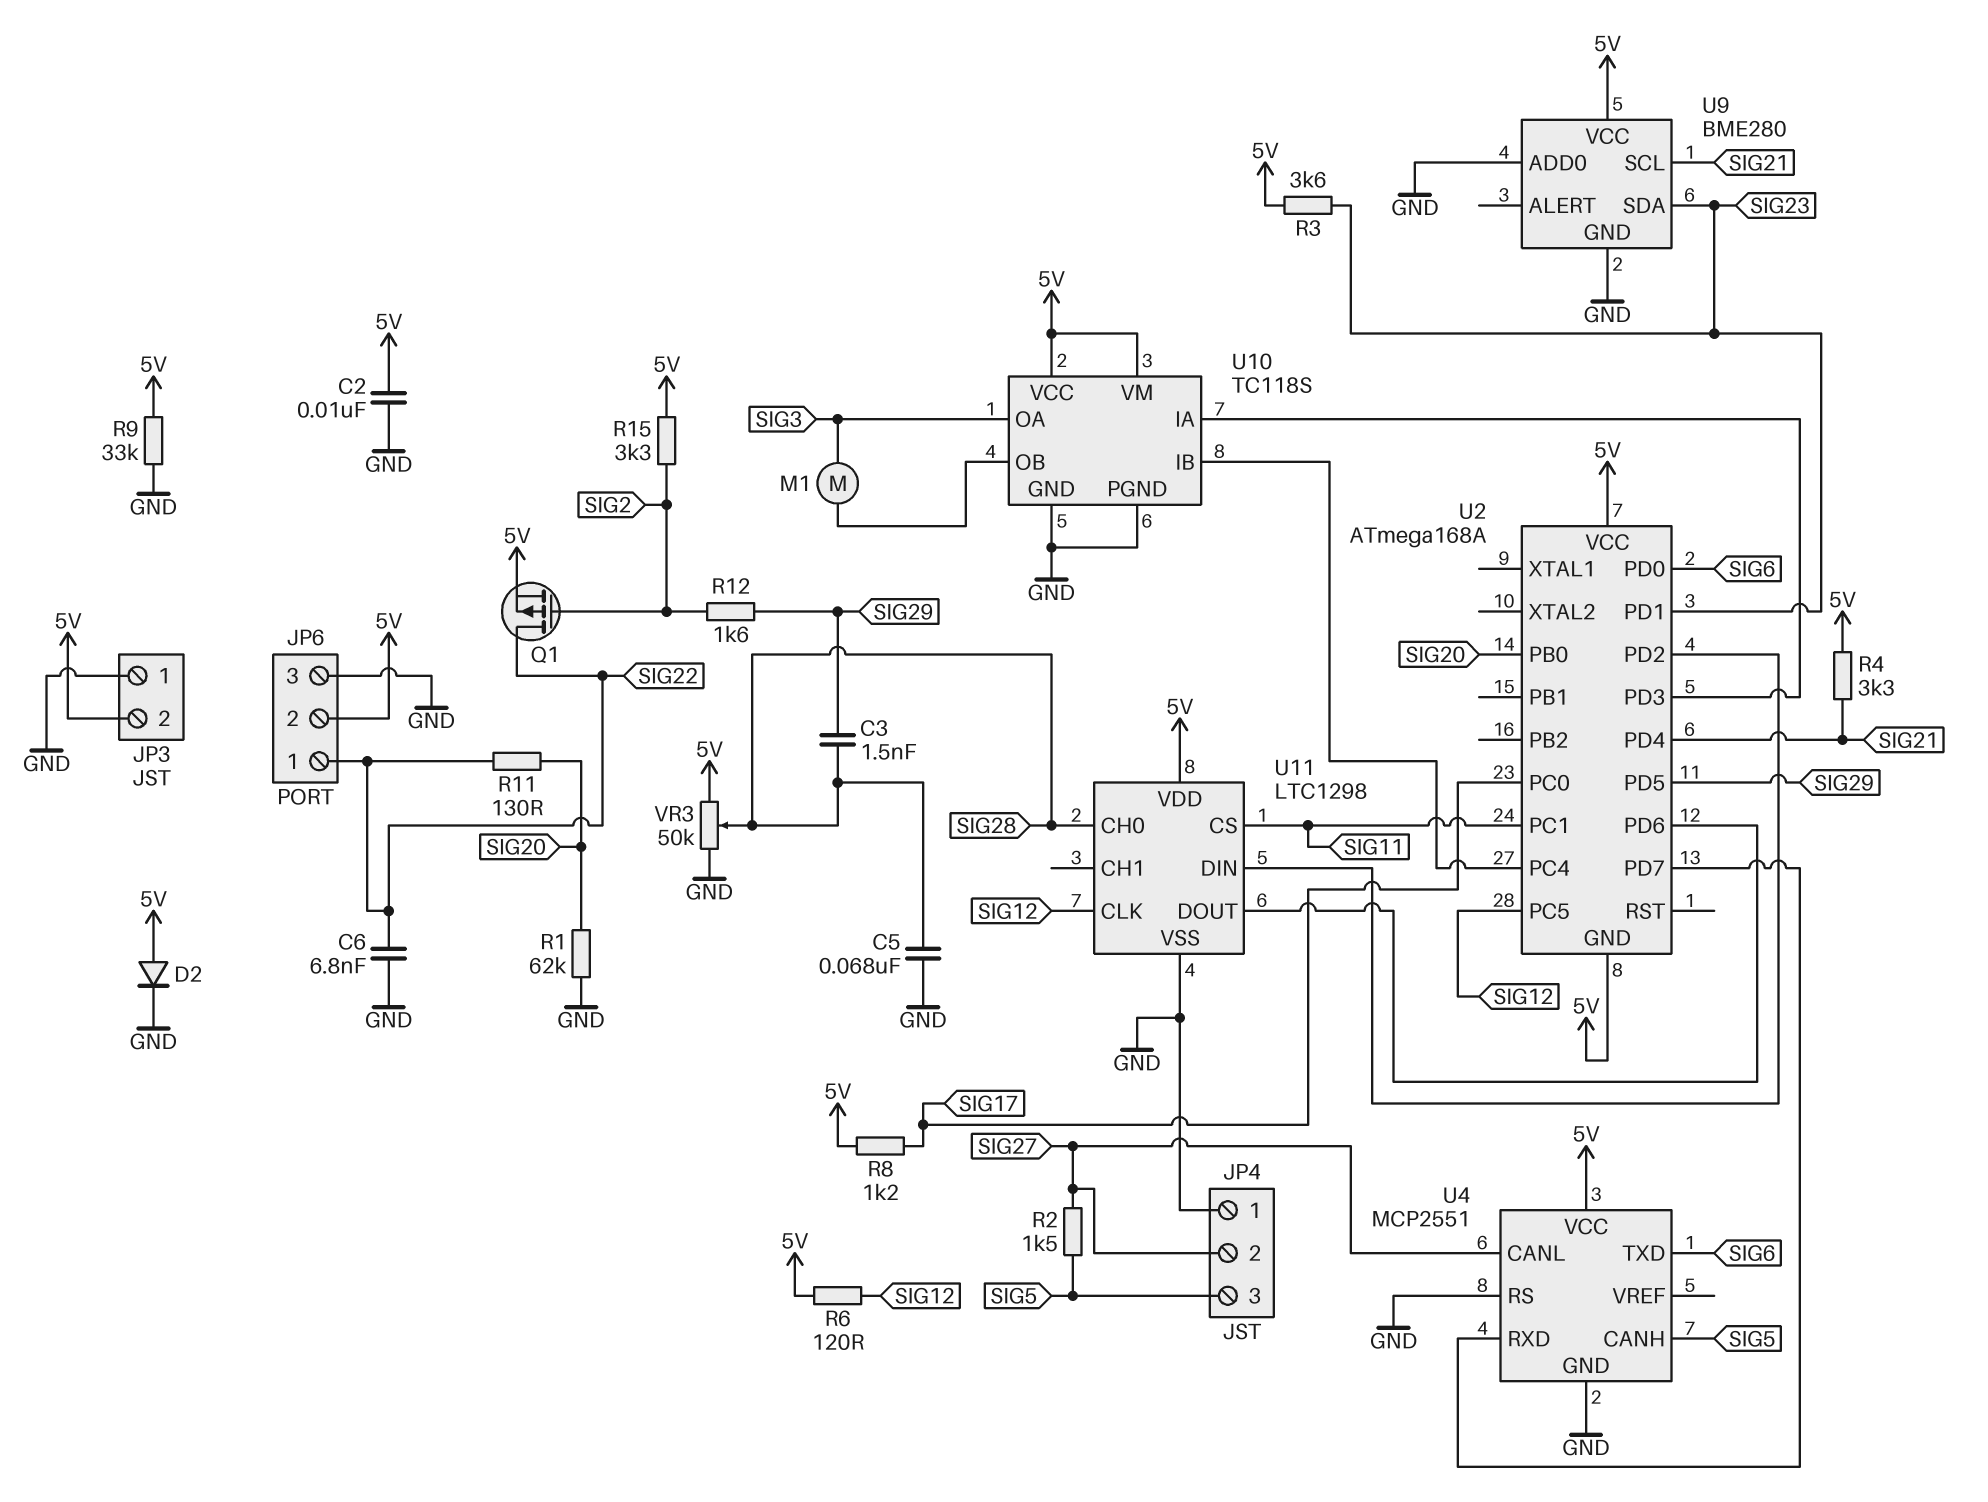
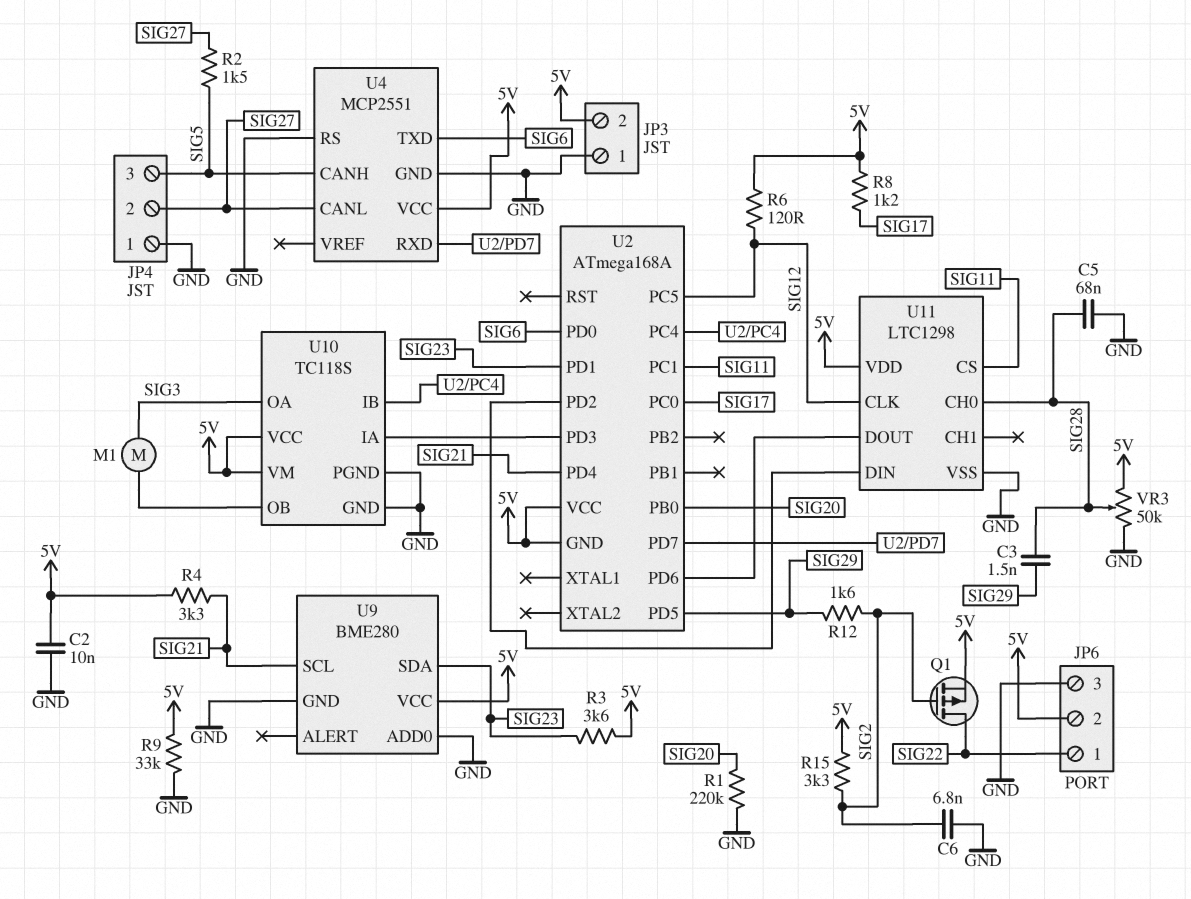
C6: 6.8nF (GND, SIG22) -> 6.8nF (GND, SIG2)
D2: diode (A 5V, K GND) -> none
R1: 62k (GND, SIG20) -> 220k (GND, SIG20)
R11: 130 (SIG20, SIG22) -> none

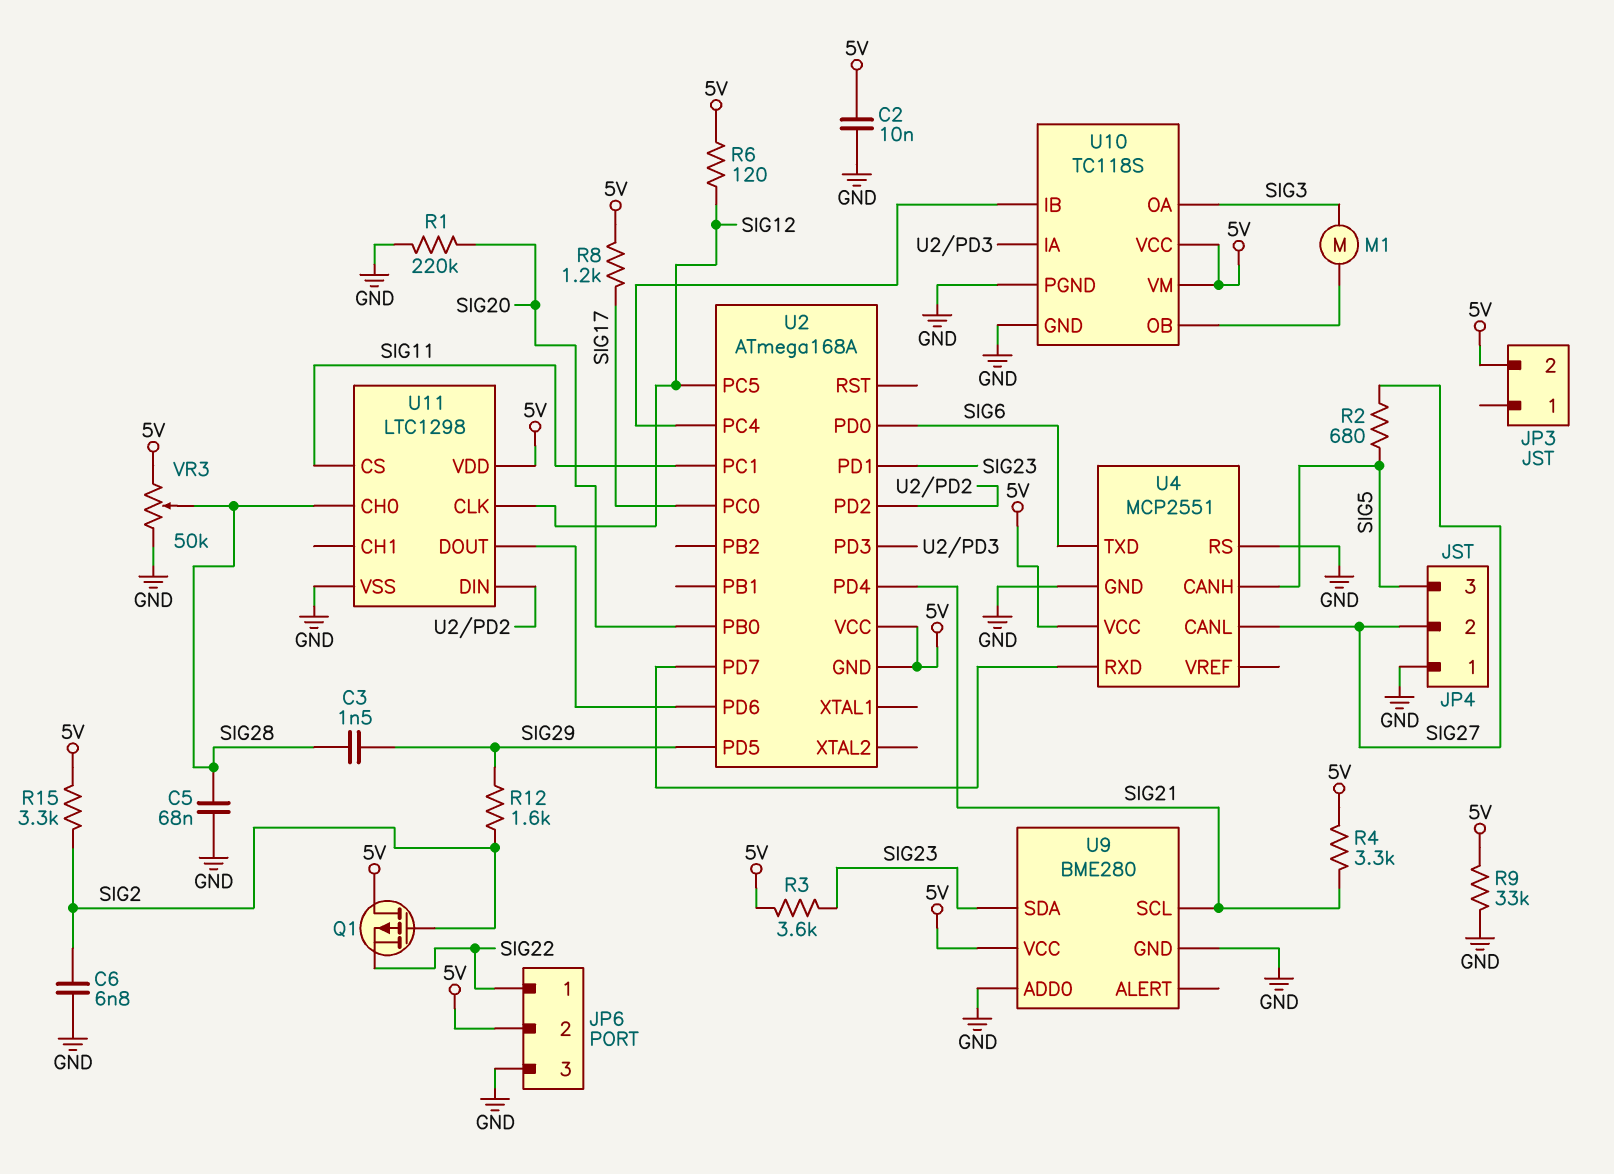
JP3 pin 1: GND -> none
Q1: PMOS (G SIG2, D SIG22, S 5V) -> PMOS (G SIG2, D 5V, S SIG22)
R2: 1.5k (SIG5, SIG27) -> 680 (SIG5, SIG27)

